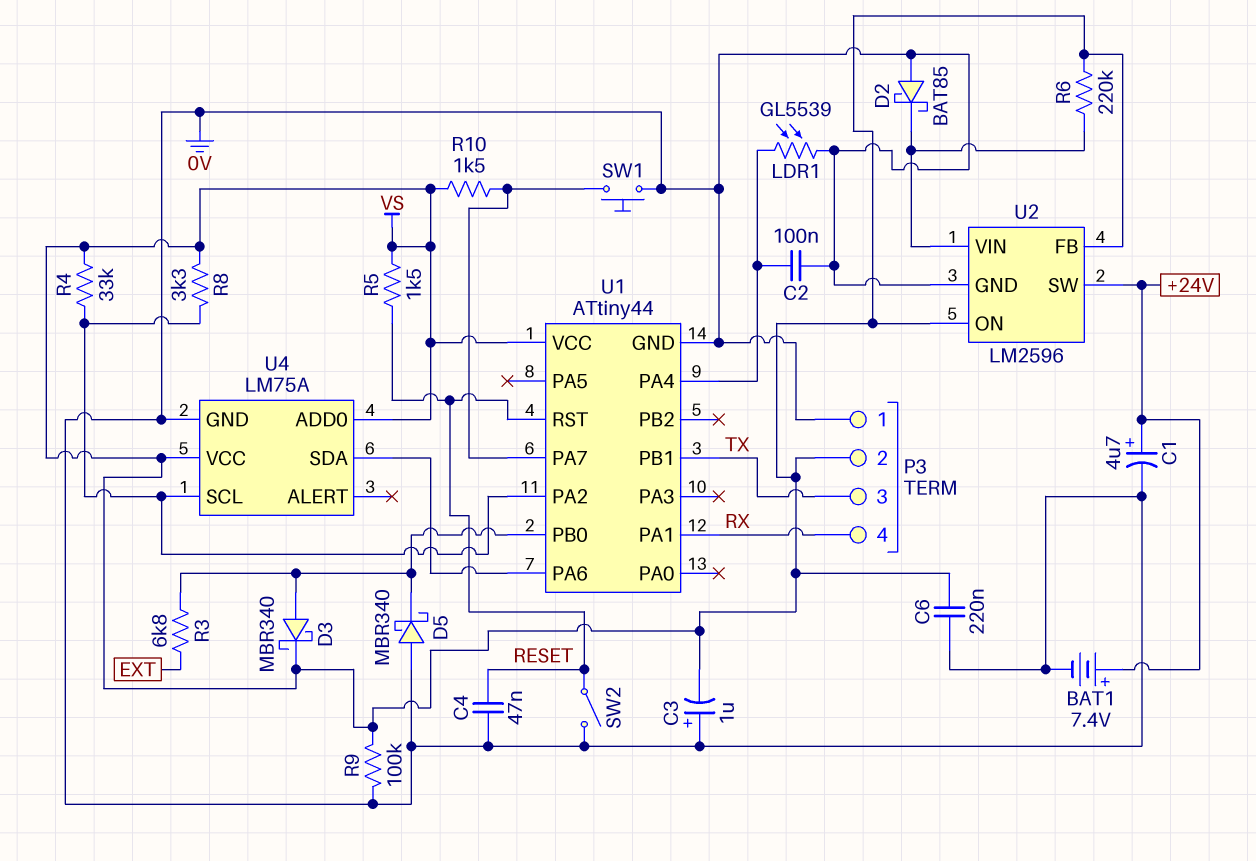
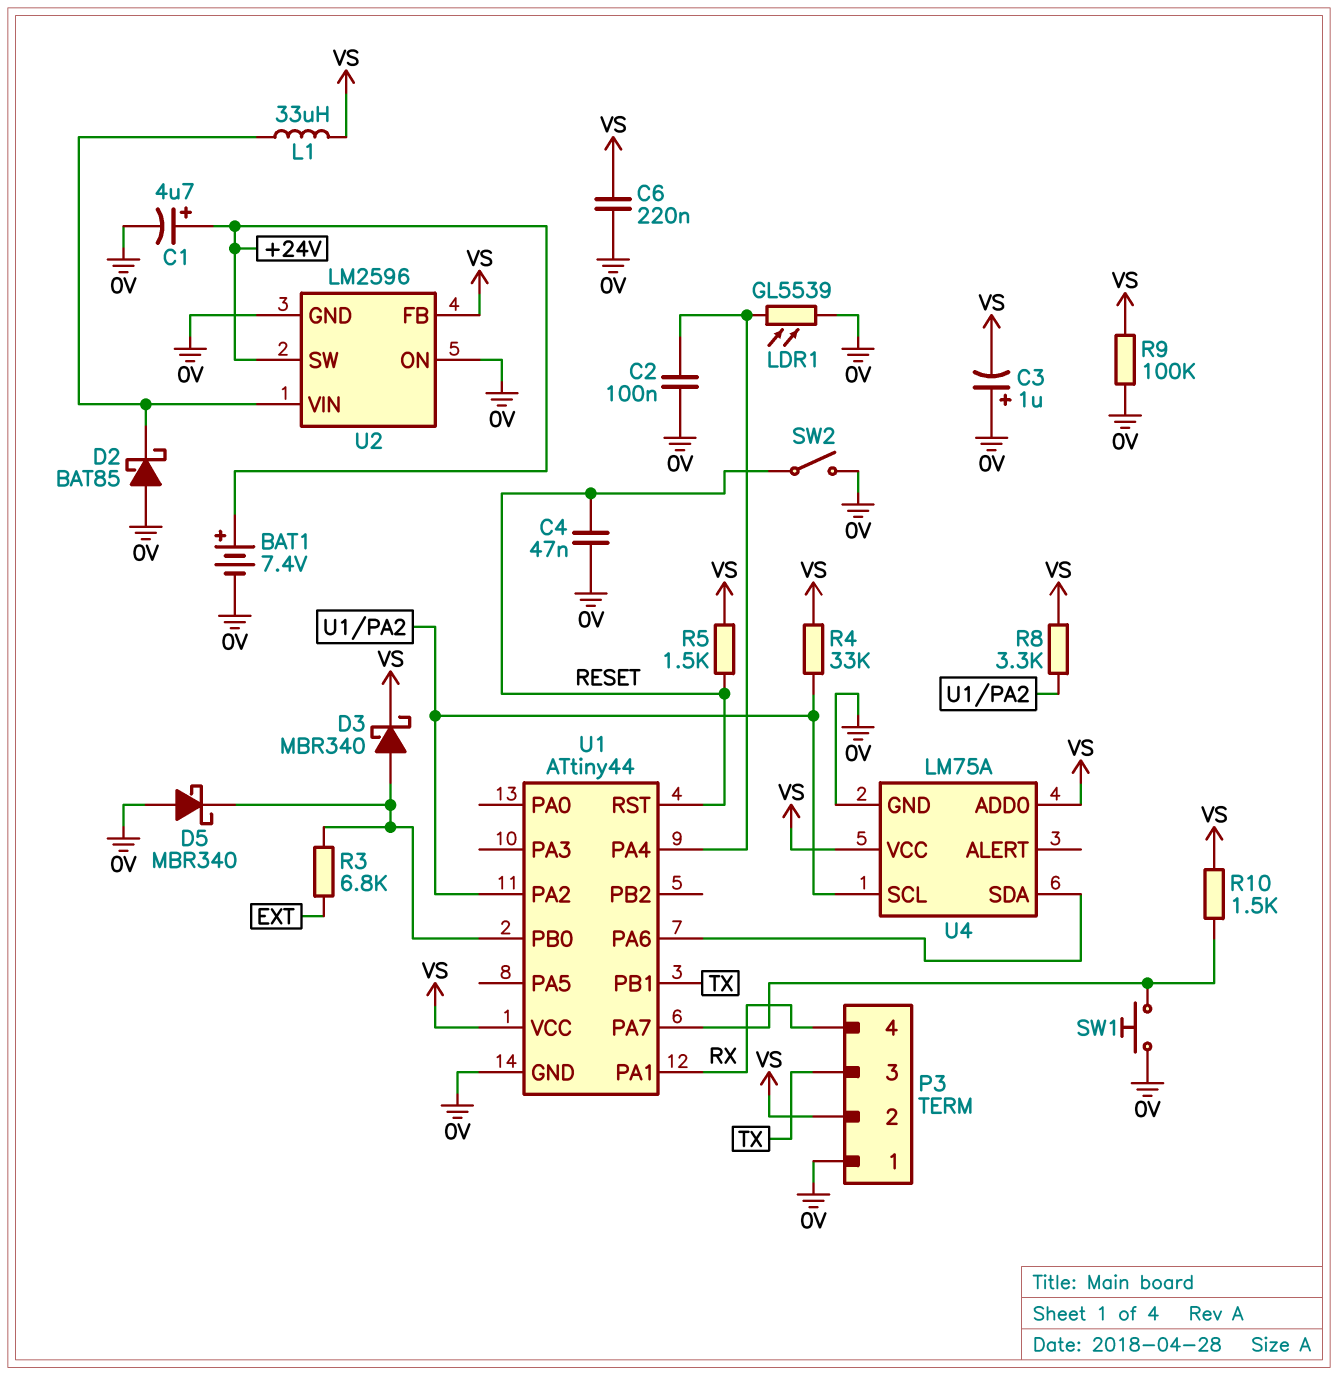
L1: none -> 33uH (U2/VIN, VS)
R6: 220k (U2/VIN, VS) -> none
U2 pin ON: VS -> 0V

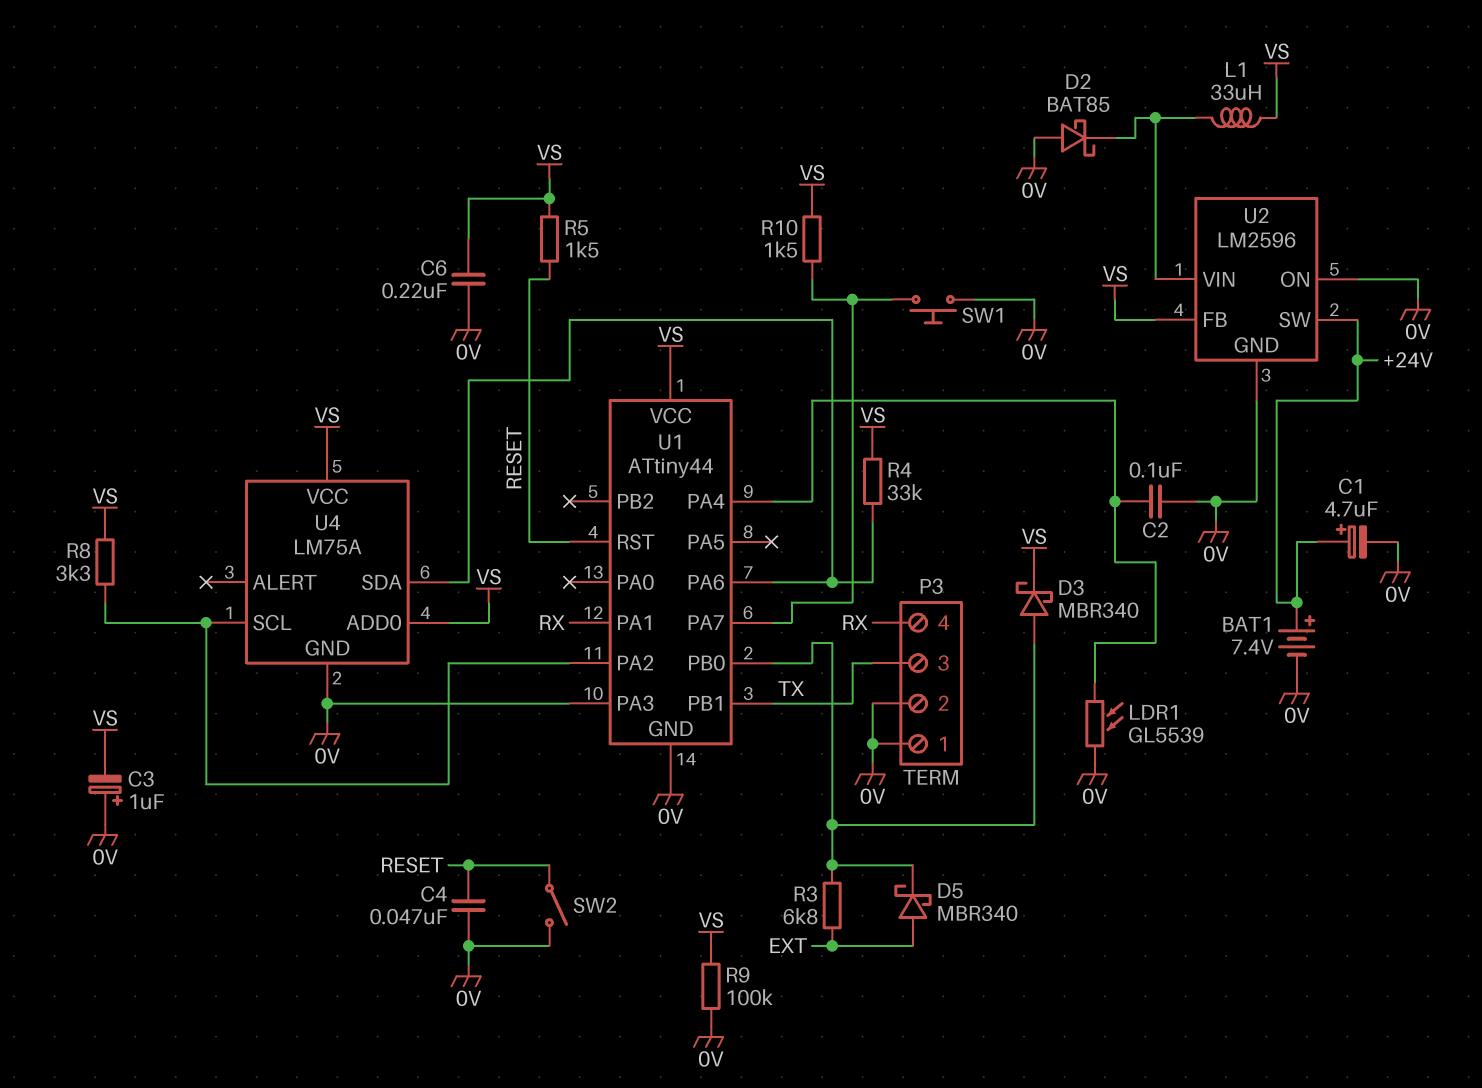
D5: schottky MBR340 (A 0V, K U1/PB0) -> schottky MBR340 (A EXT, K U1/PB0)
P3 pin 2: VS -> 0V
R4: 33k (U1/PA2, VS) -> 33k (U1/PA6, VS)
U1 pin PA3: none -> 0V

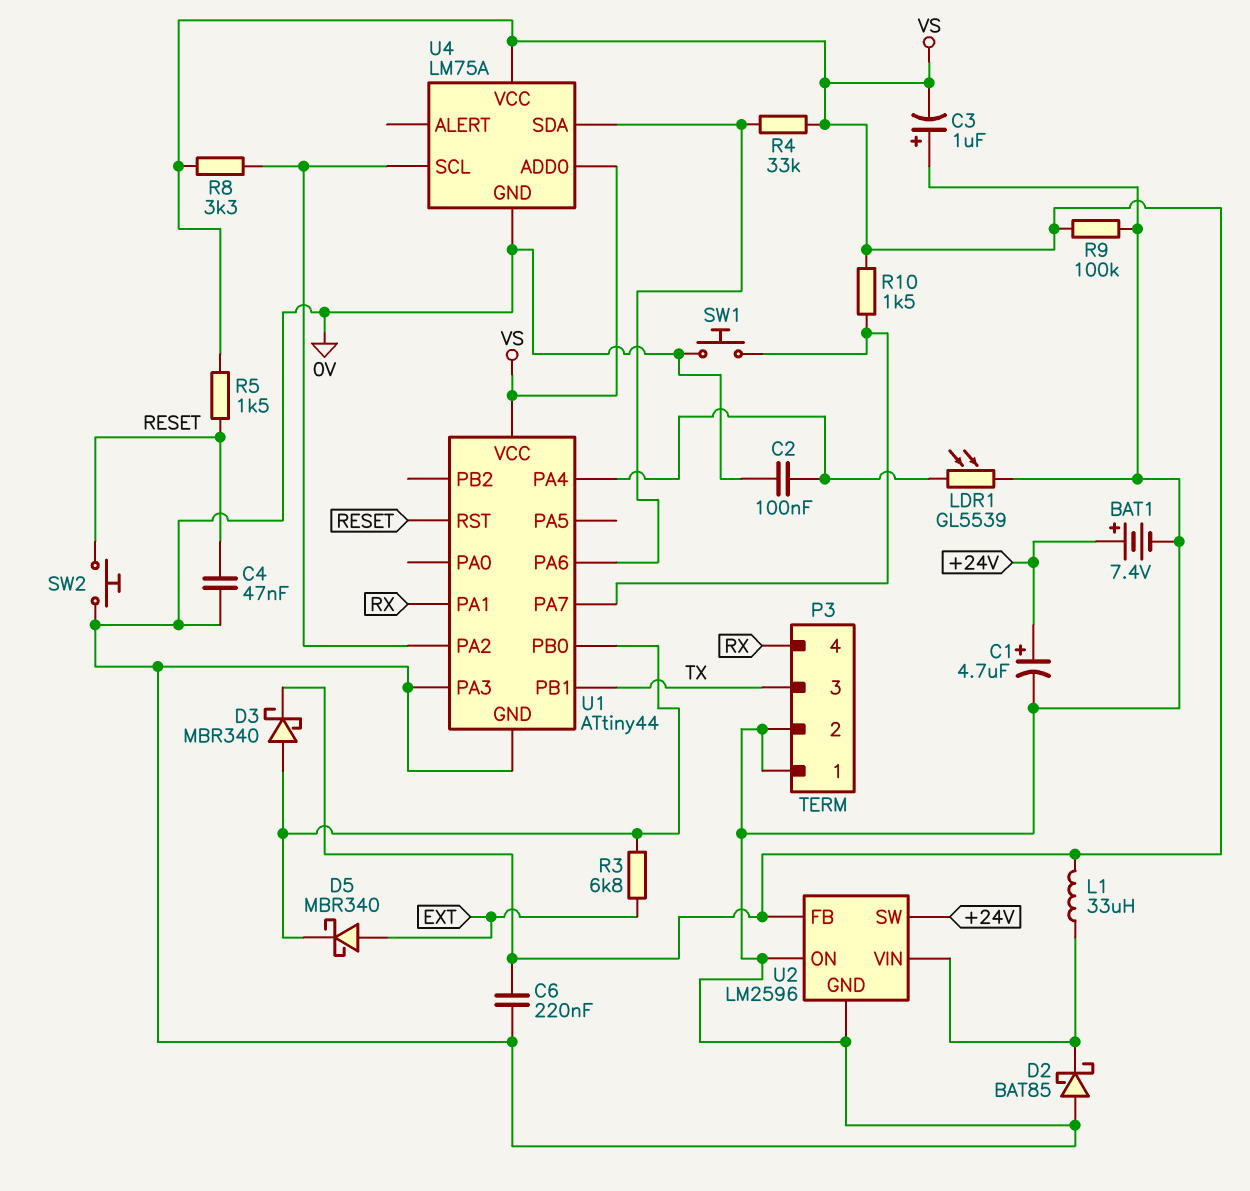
SW2: switch (0V, RESET) -> button (0V, RESET)

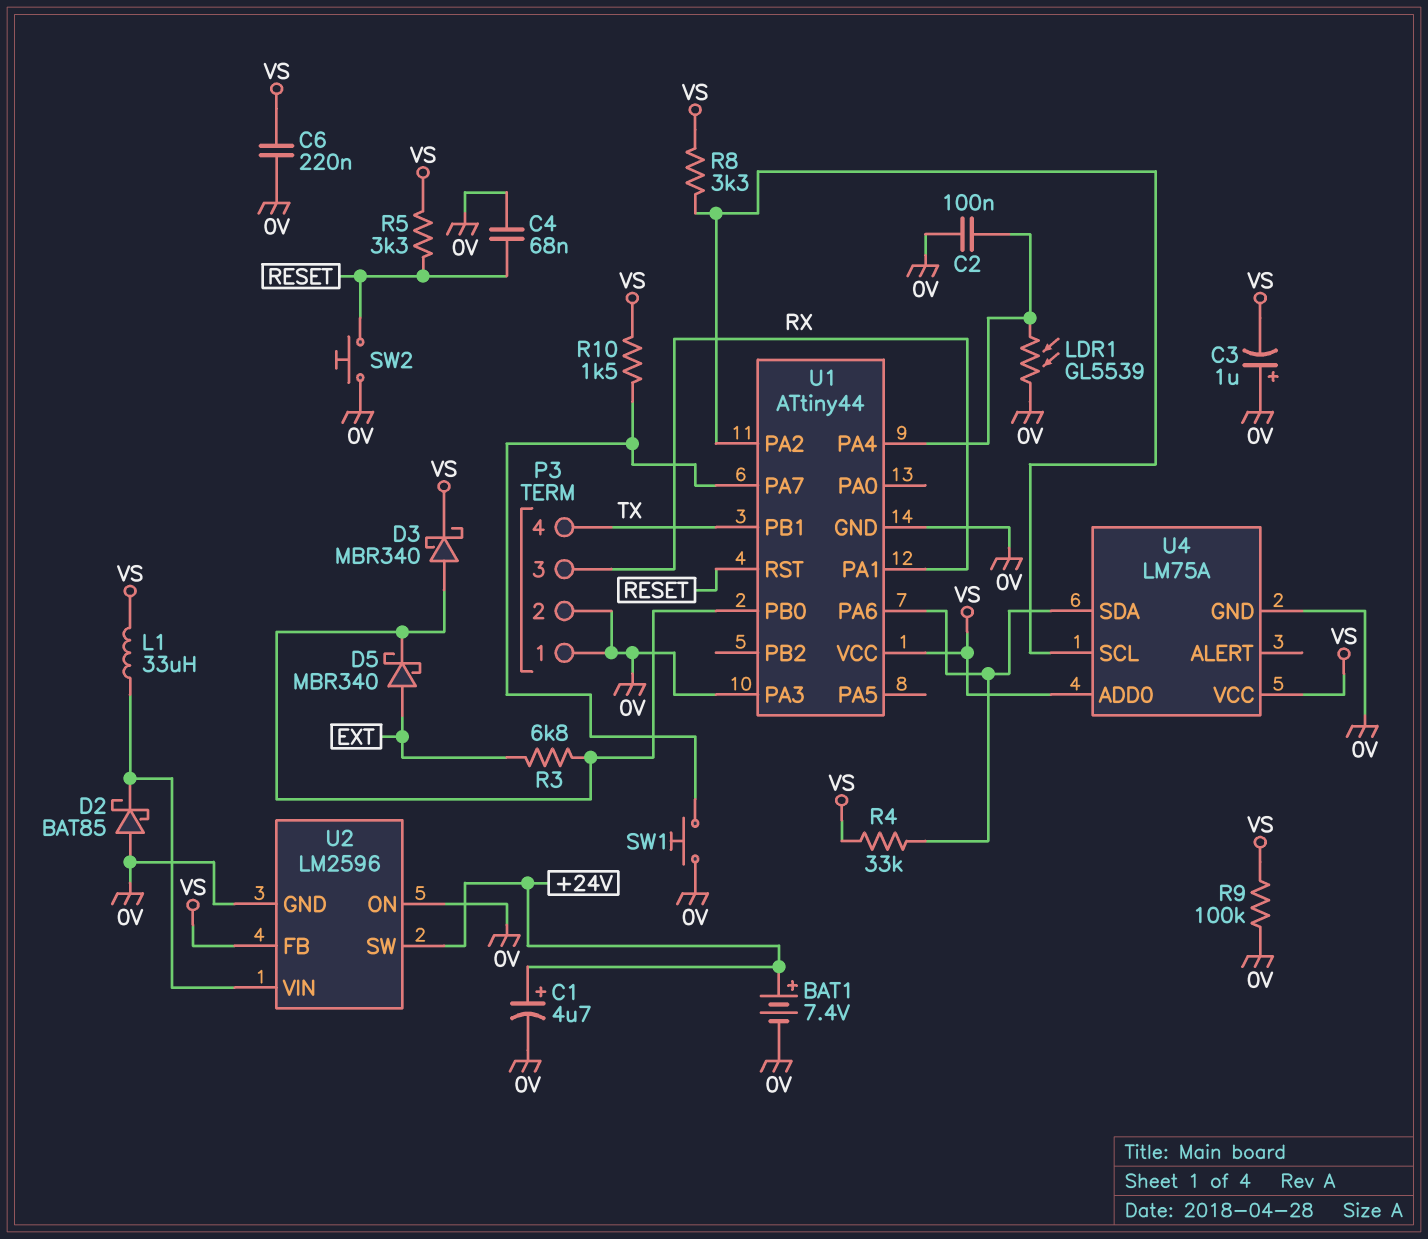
C4: 47nF (0V, RESET) -> 68nF (0V, RESET)
P3 pin 3: TX -> RX
P3 pin 4: RX -> TX
R5: 1.5k (RESET, VS) -> 3.3k (RESET, VS)

